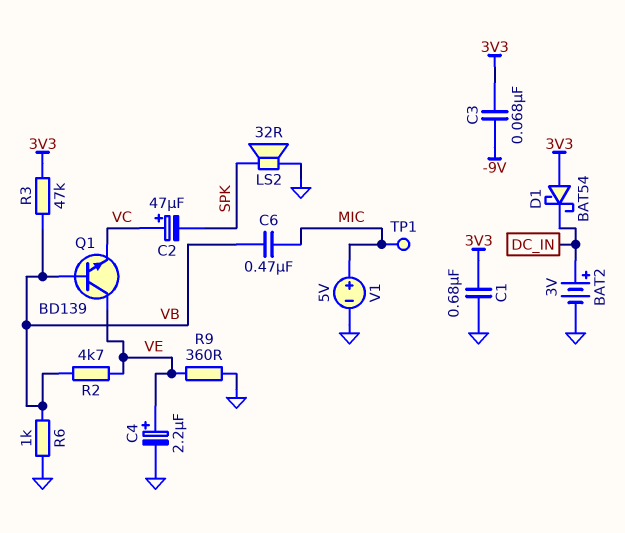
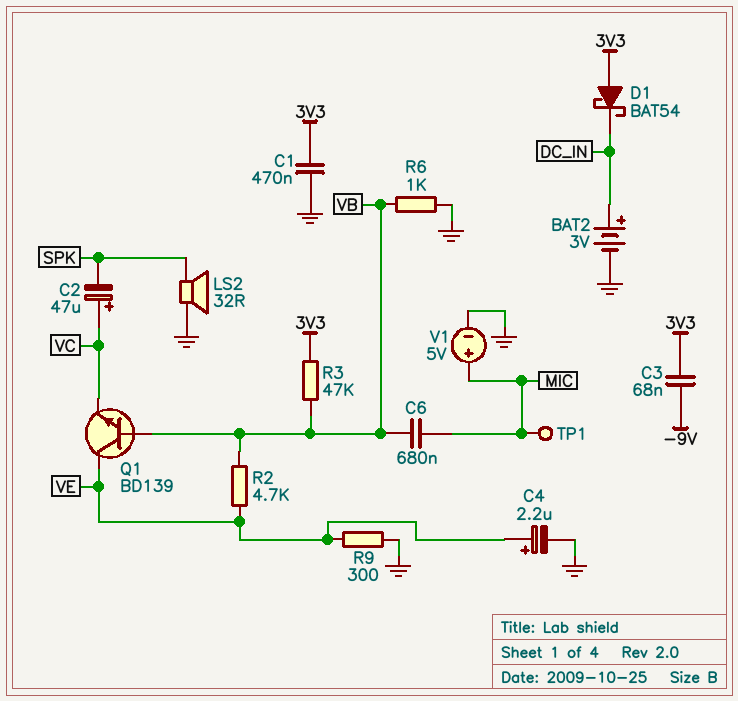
C1: 680nF (3V3, GND) -> 470nF (3V3, GND)
C6: 470nF (MIC, VB) -> 680nF (MIC, VB)
R9: 360 (GND, VE) -> 300 (GND, VE)

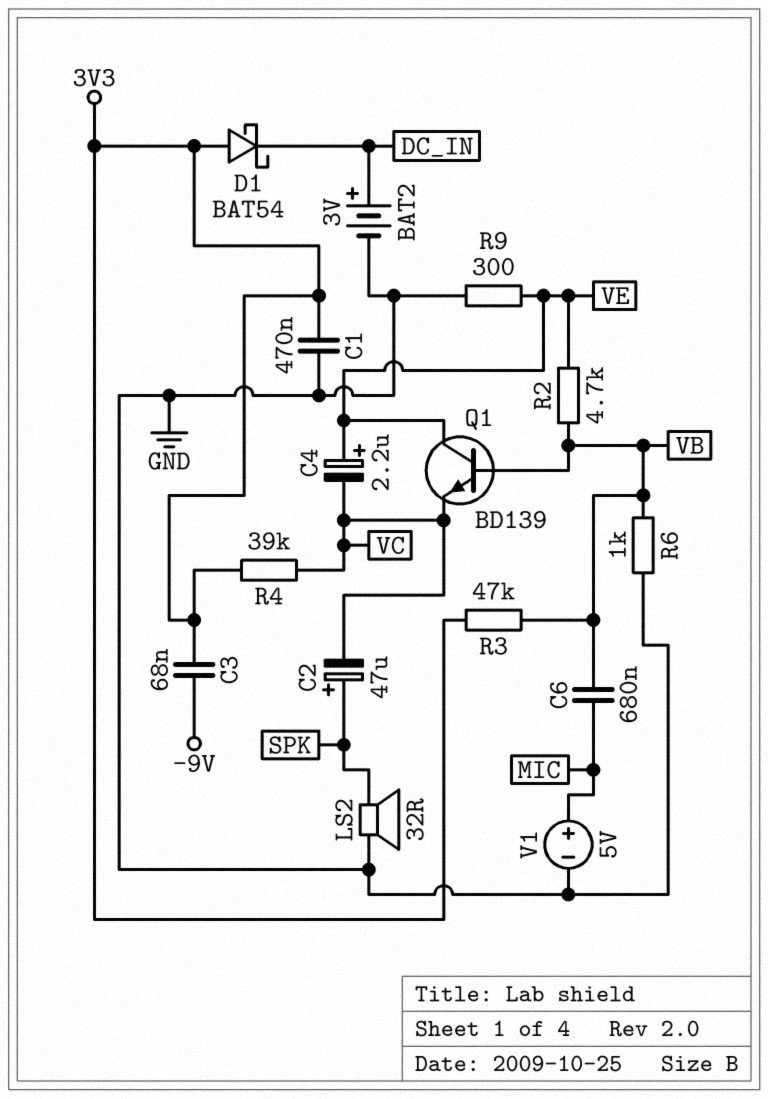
C2: 47uF (plus VC, minus SPK) -> 47uF (plus SPK, minus VC)
C4: 2.2uF (plus VE, minus GND) -> 2.2uF (plus VE, minus VC)
R4: none -> 39k (3V3, VC)
TP1: test point (MIC) -> none

